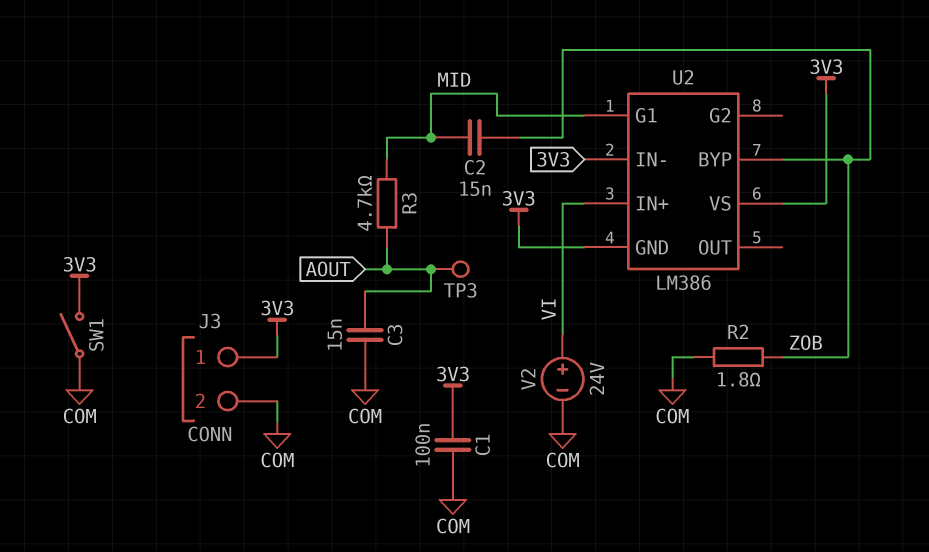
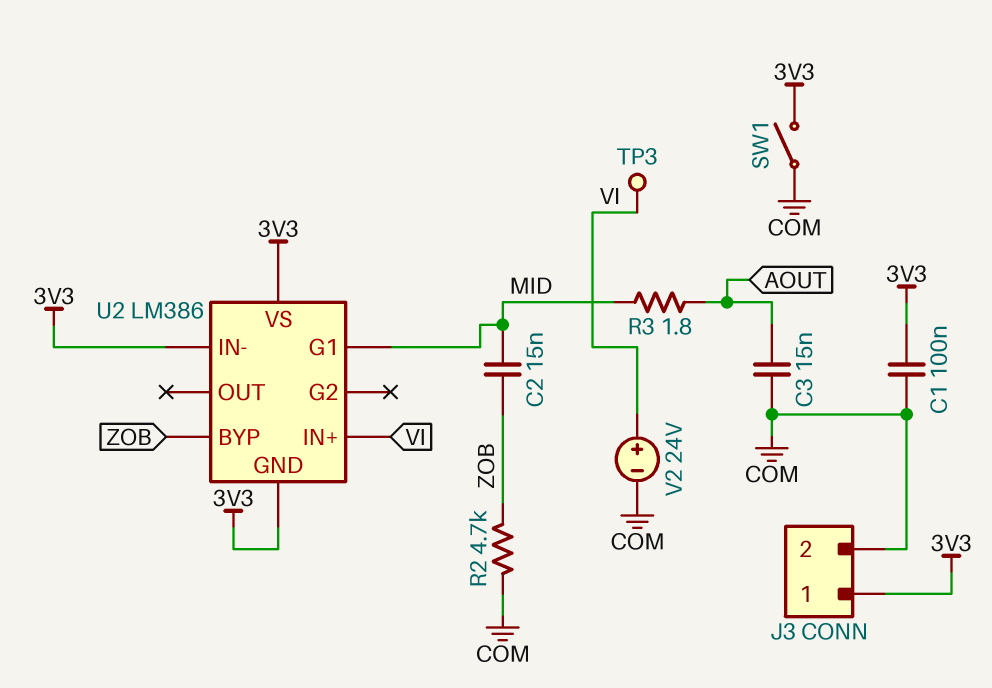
R2: 1.8 (COM, ZOB) -> 4.7k (COM, ZOB)
R3: 4.7k (AOUT, MID) -> 1.8 (AOUT, MID)
TP3: test point (AOUT) -> test point (VI)

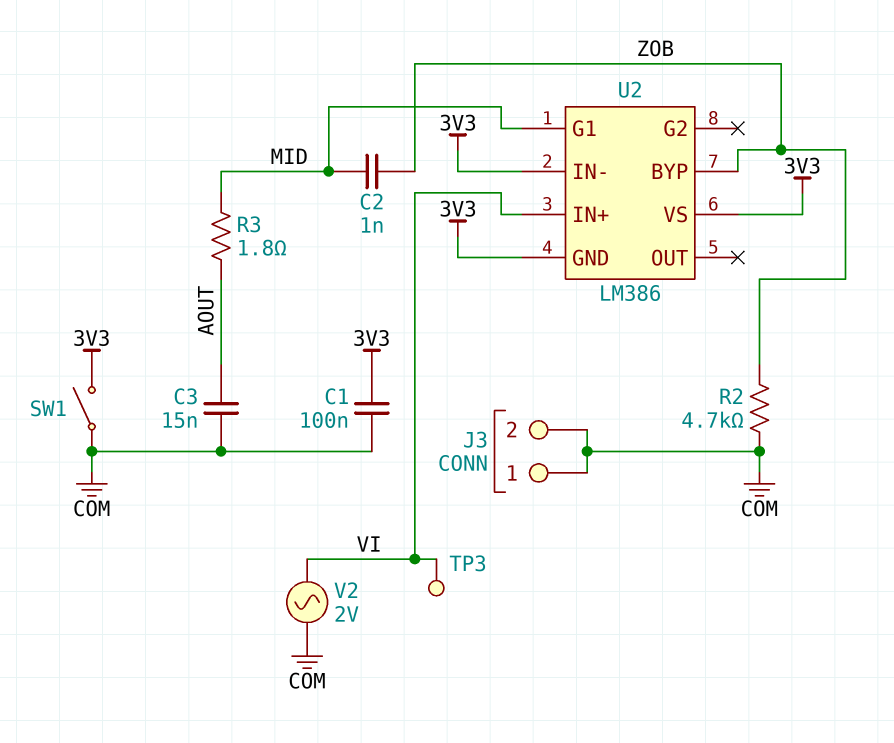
C2: 15nF (MID, ZOB) -> 1nF (MID, ZOB)
J3 pin 1: 3V3 -> COM
V2: 24V (plus VI, minus COM) -> AC 2V (COM, VI)

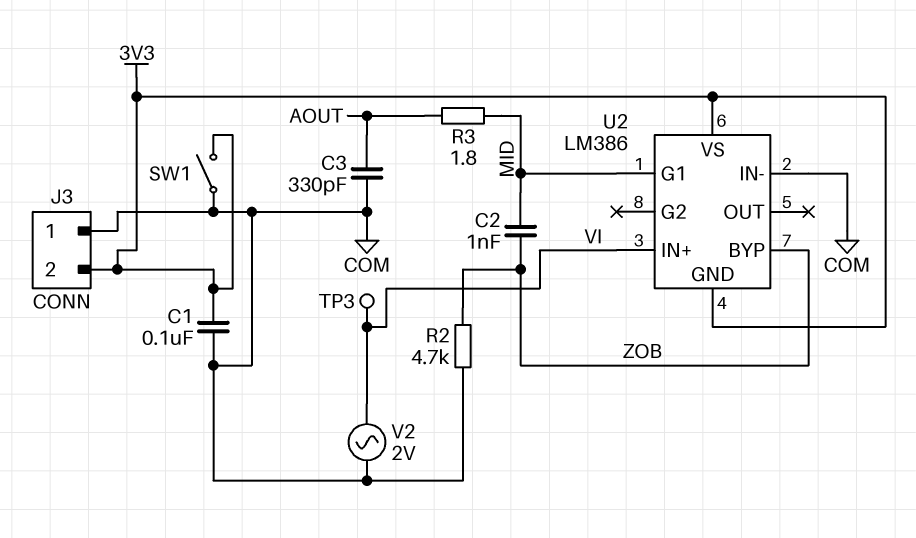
C3: 15nF (AOUT, COM) -> 330pF (AOUT, COM)
J3 pin 2: COM -> 3V3
U2 pin IN-: 3V3 -> COM

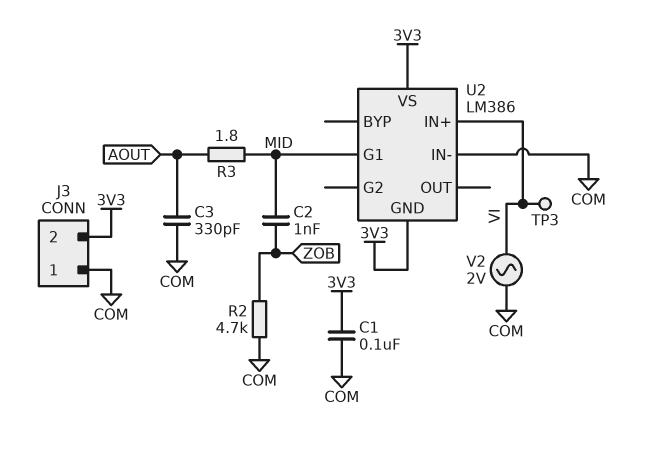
SW1: switch (3V3, COM) -> none
U2 pin BYP: ZOB -> none

